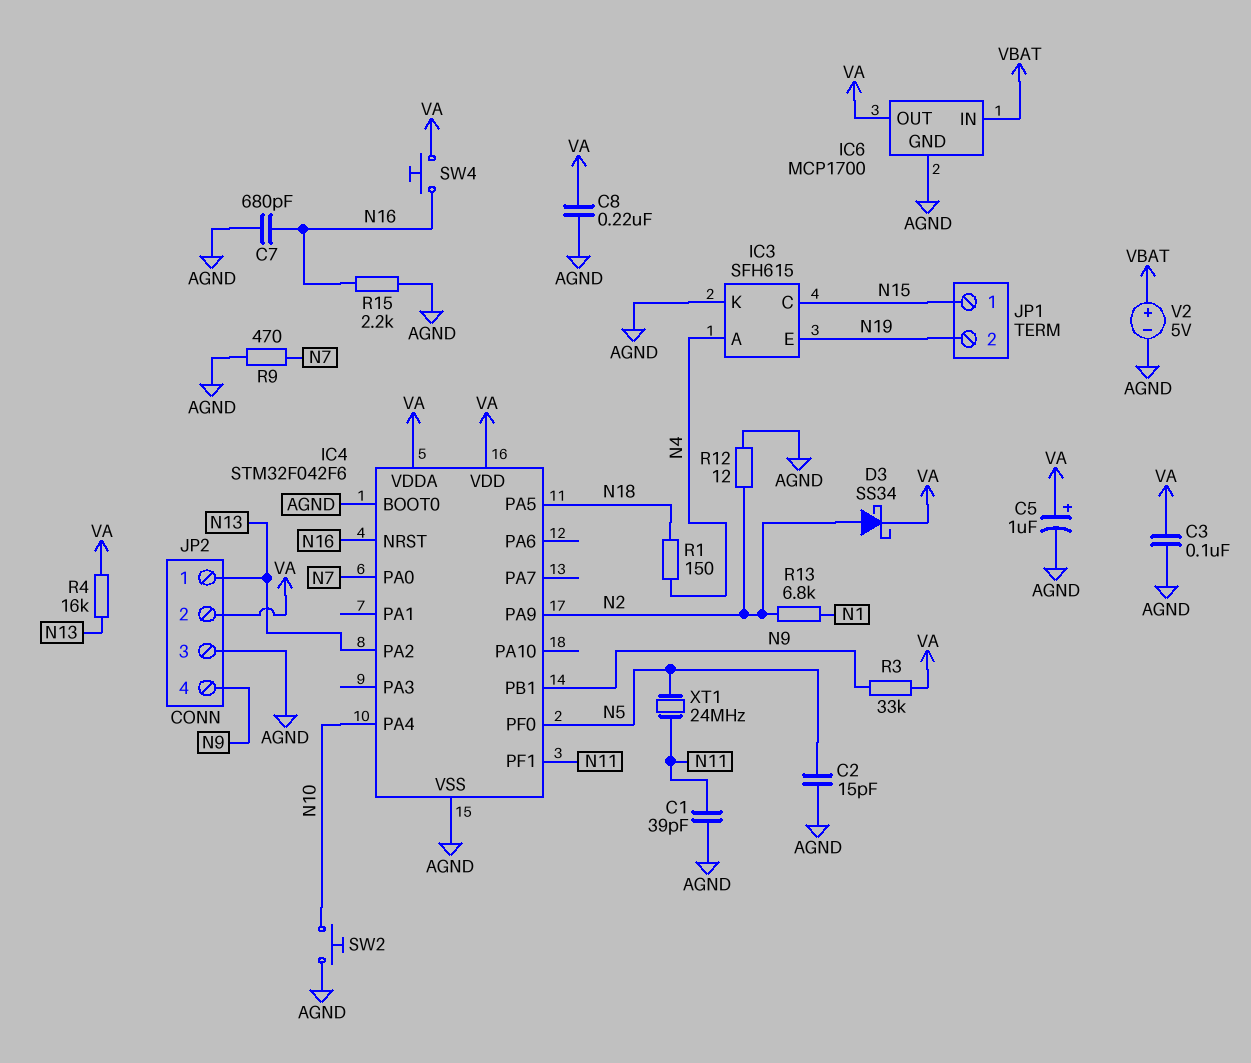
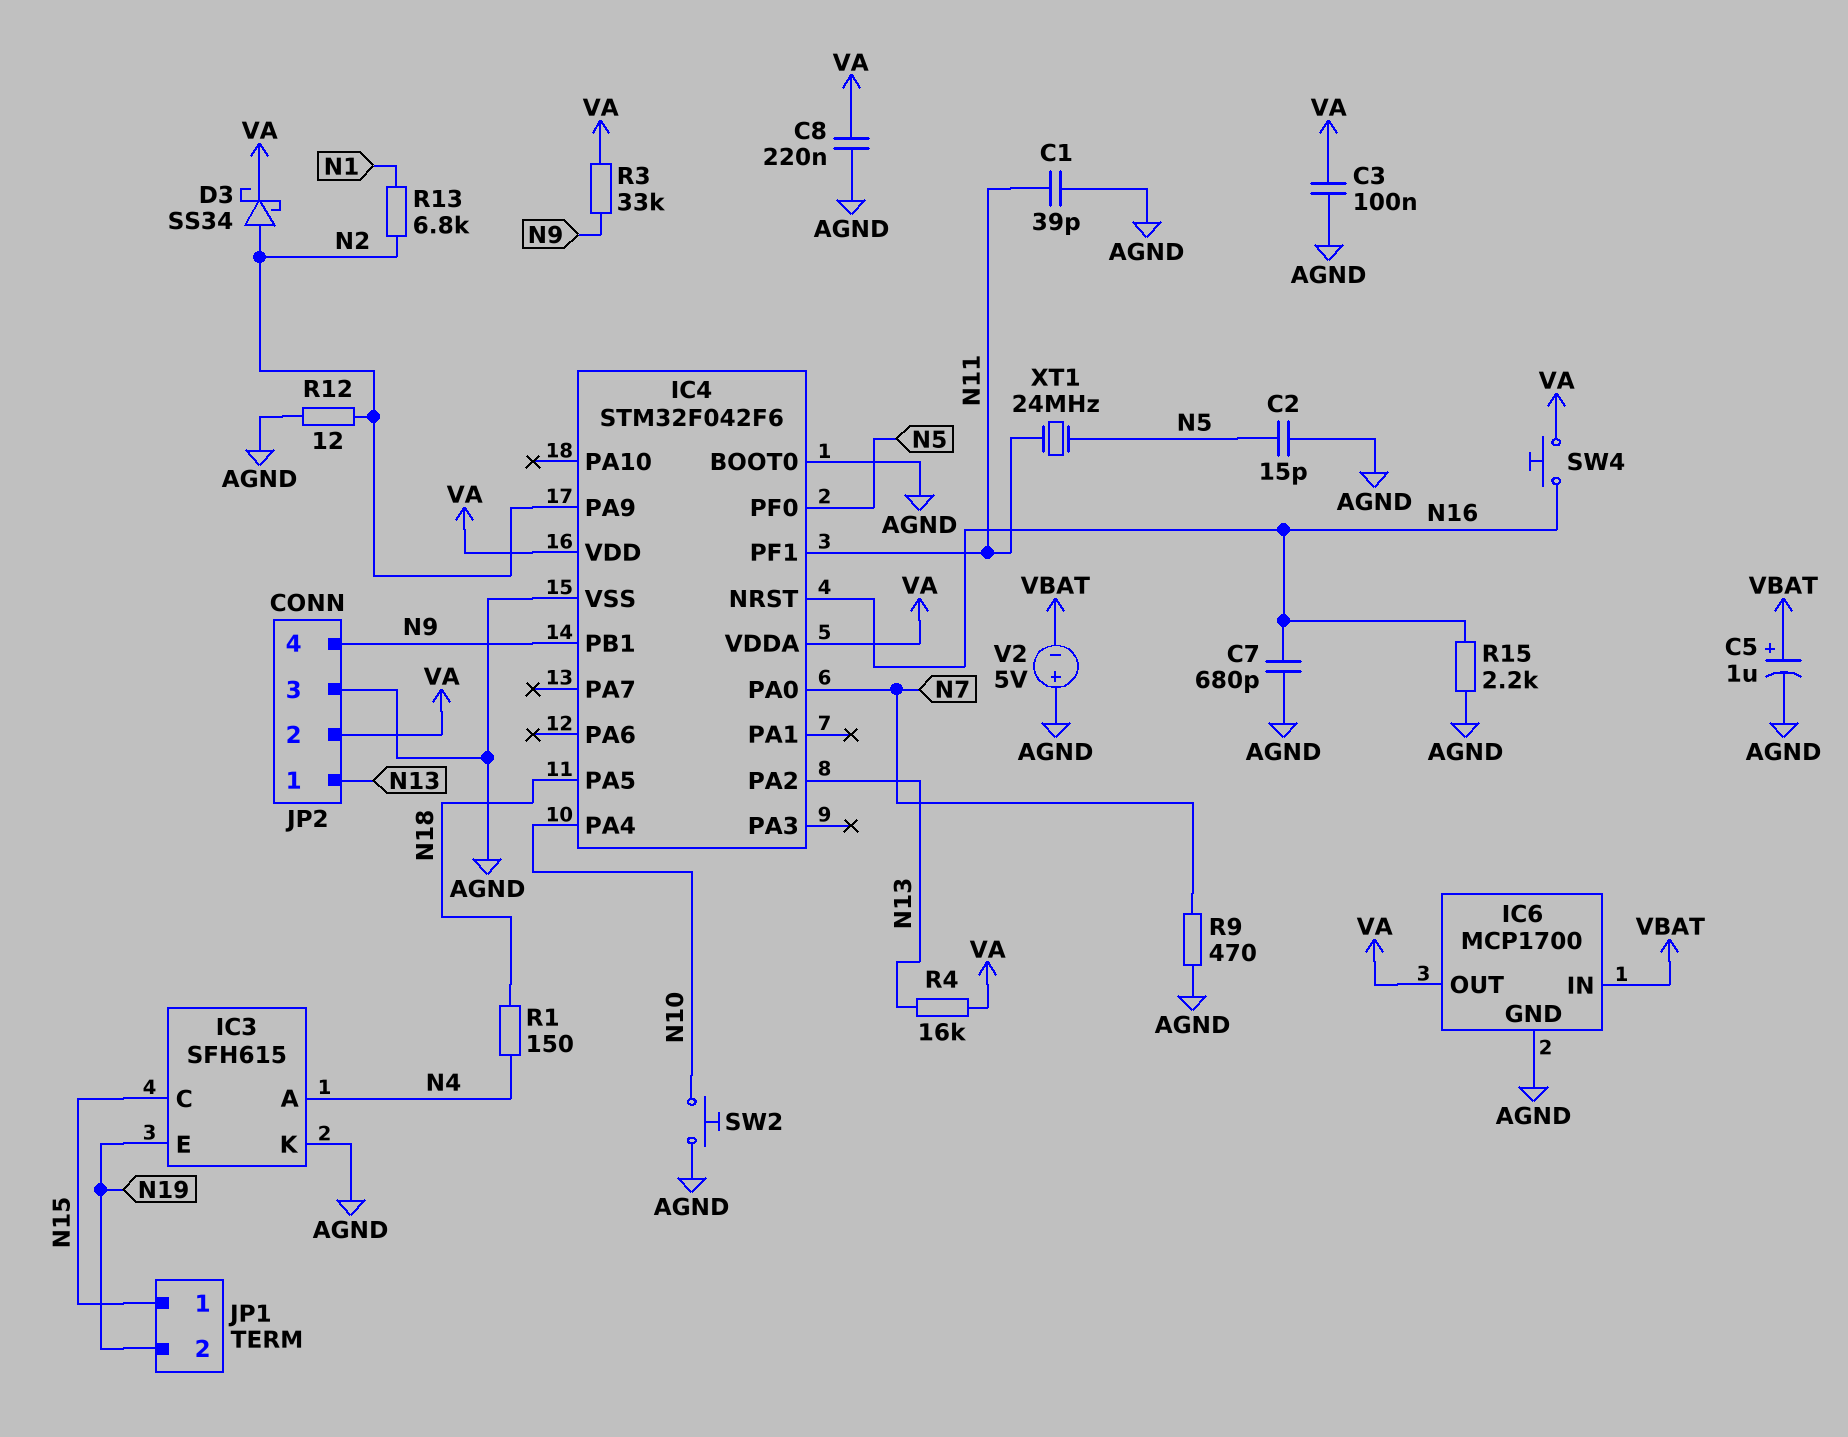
C5: 1uF (plus VA, minus AGND) -> 1uF (plus VBAT, minus AGND)
V2: 5V (plus VBAT, minus AGND) -> 5V (plus AGND, minus VBAT)

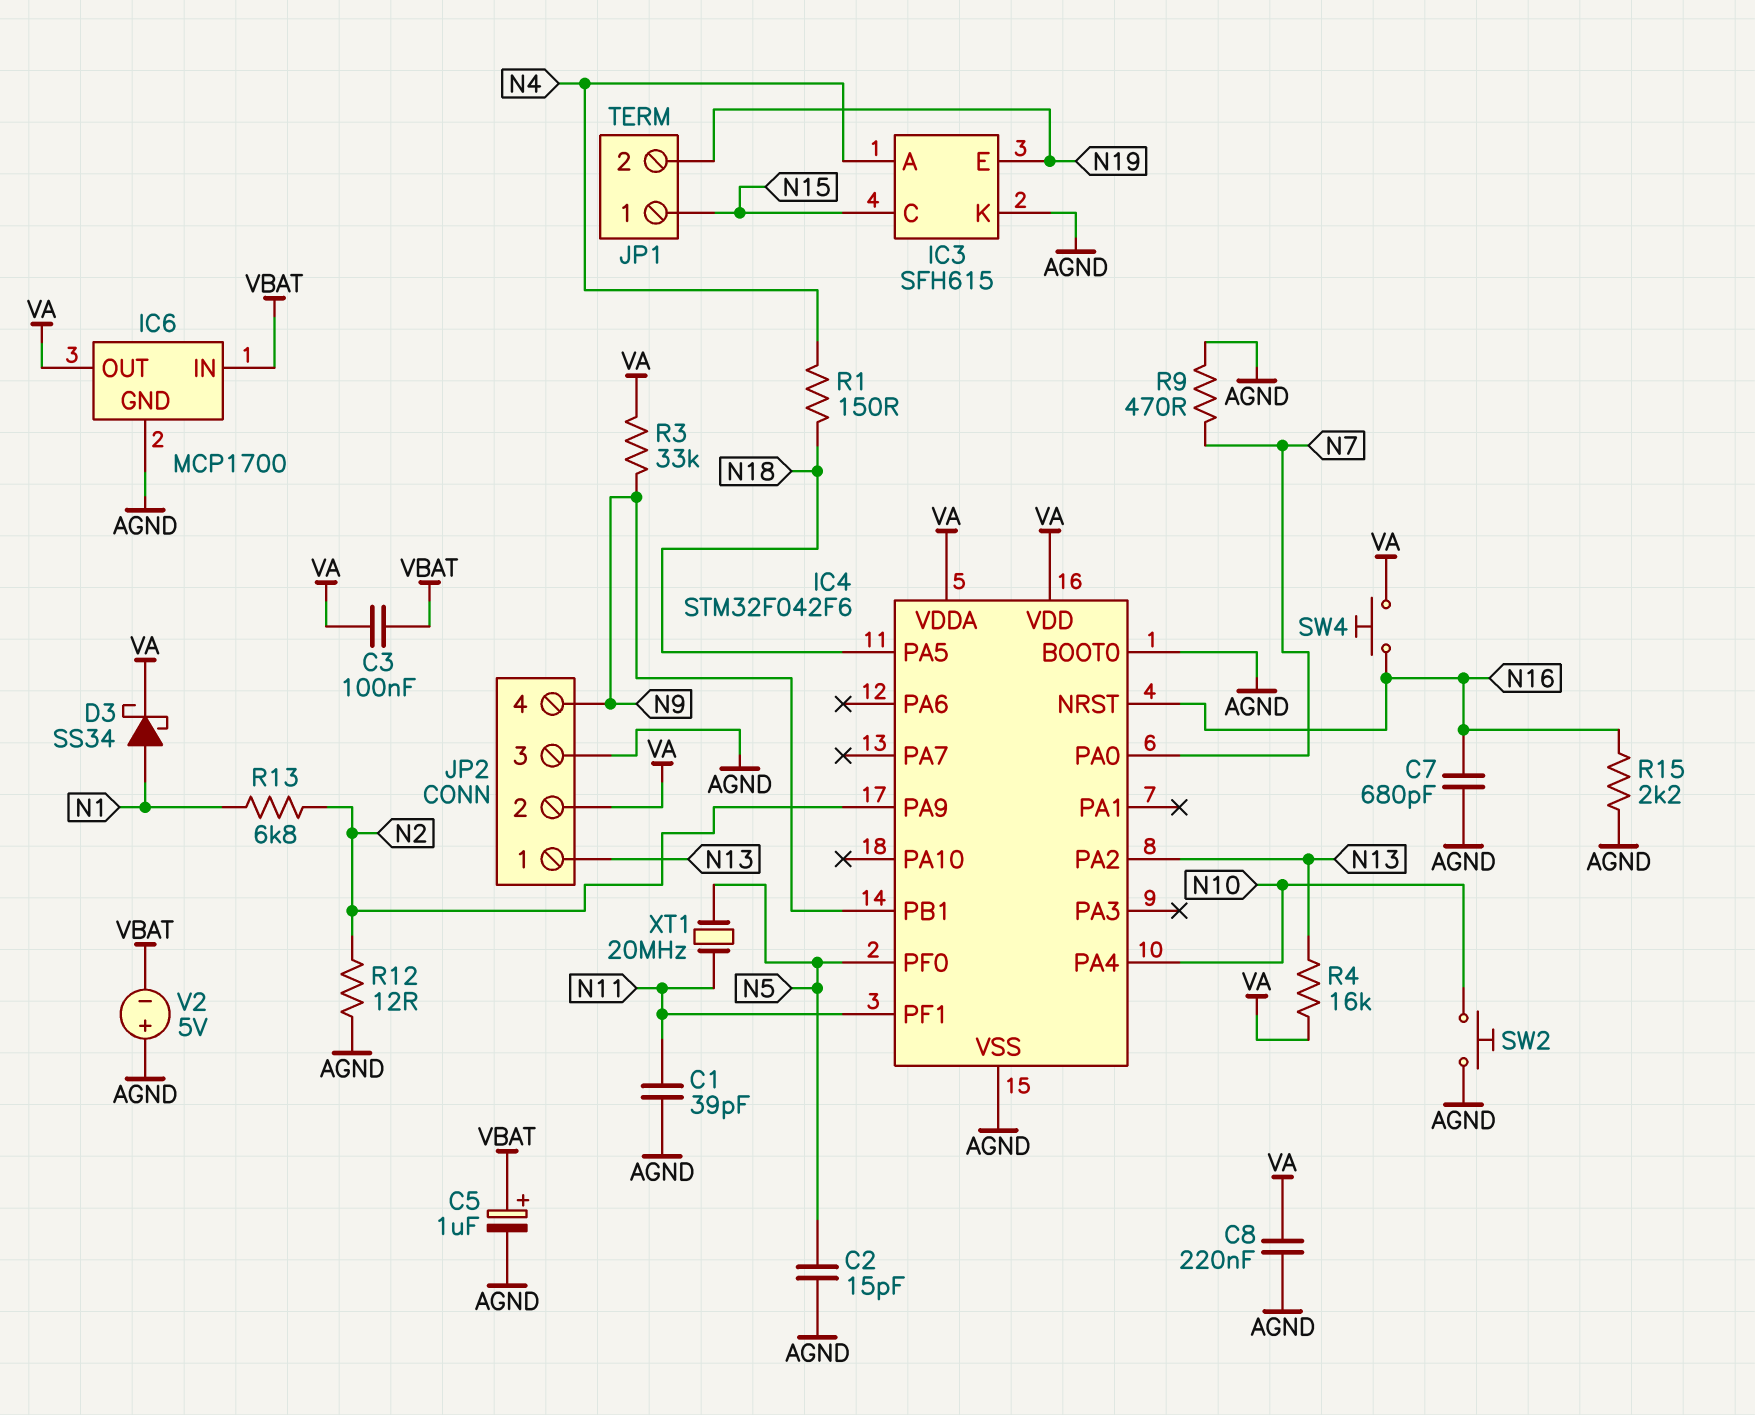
C3: 100nF (AGND, VA) -> 100nF (VA, VBAT)
D3: schottky SS34 (A N2, K VA) -> schottky SS34 (A N1, K VA)
XT1: 24MHz (N5, N11) -> 20MHz (N5, N11)

